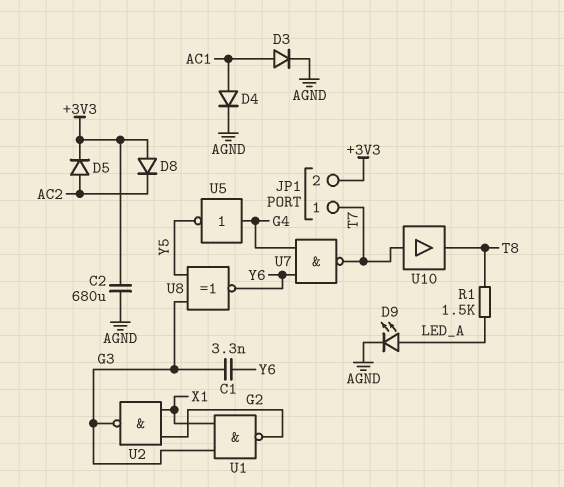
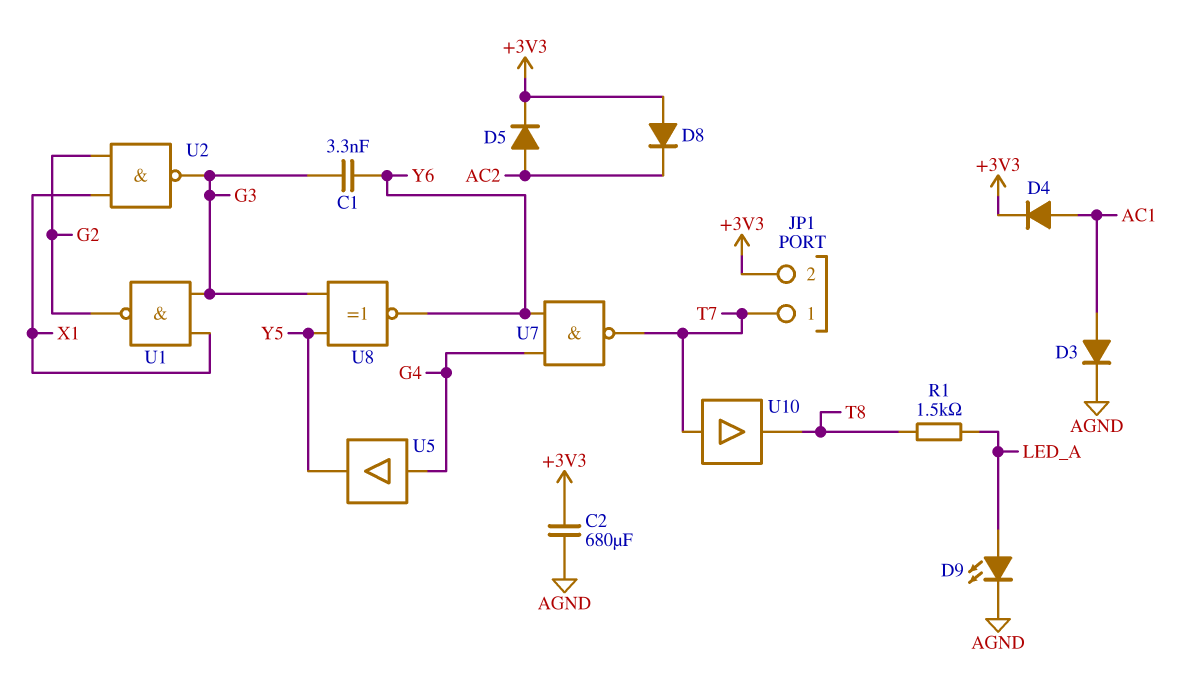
D4: diode (A AC1, K AGND) -> diode (A AC1, K +3V3)
U5: NOT (in G4, out Y5) -> buffer (in G4, out Y5)

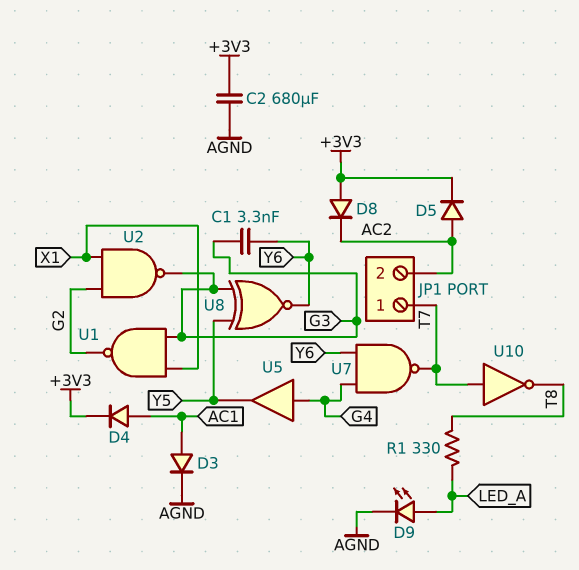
JP1 pin 2: +3V3 -> AC2
R1: 1.5k (LED_A, T8) -> 330 (LED_A, T8)
U10: buffer (in T7, out T8) -> NOT (in T7, out T8)

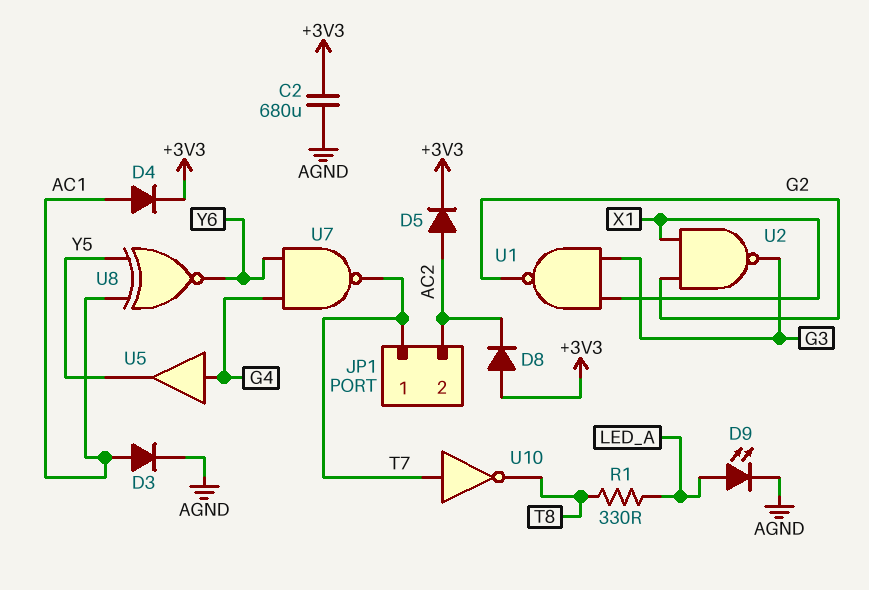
C1: 3.3nF (G3, Y6) -> none
U8: XNOR (in G3, in Y5, out Y6) -> XNOR (in AC1, in Y5, out Y6)

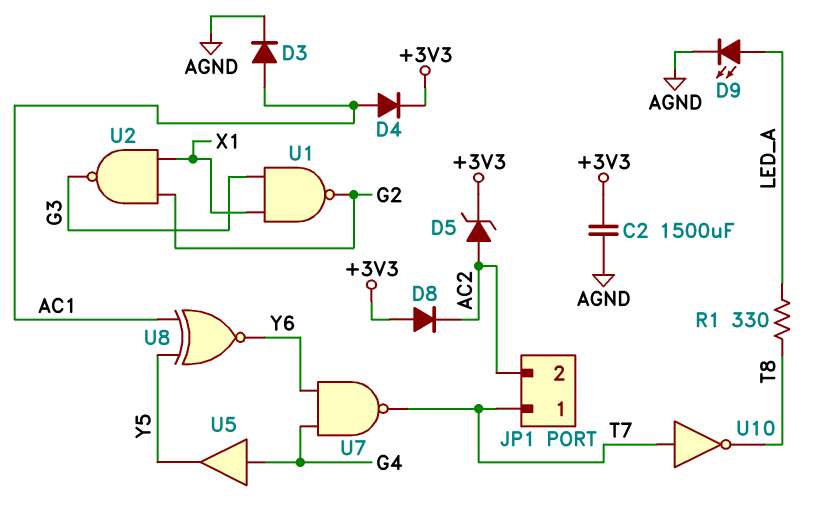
C2: 680uF (+3V3, AGND) -> 1500uF (+3V3, AGND)
D5: diode (A AC2, K +3V3) -> zener (A AC2, K +3V3)

